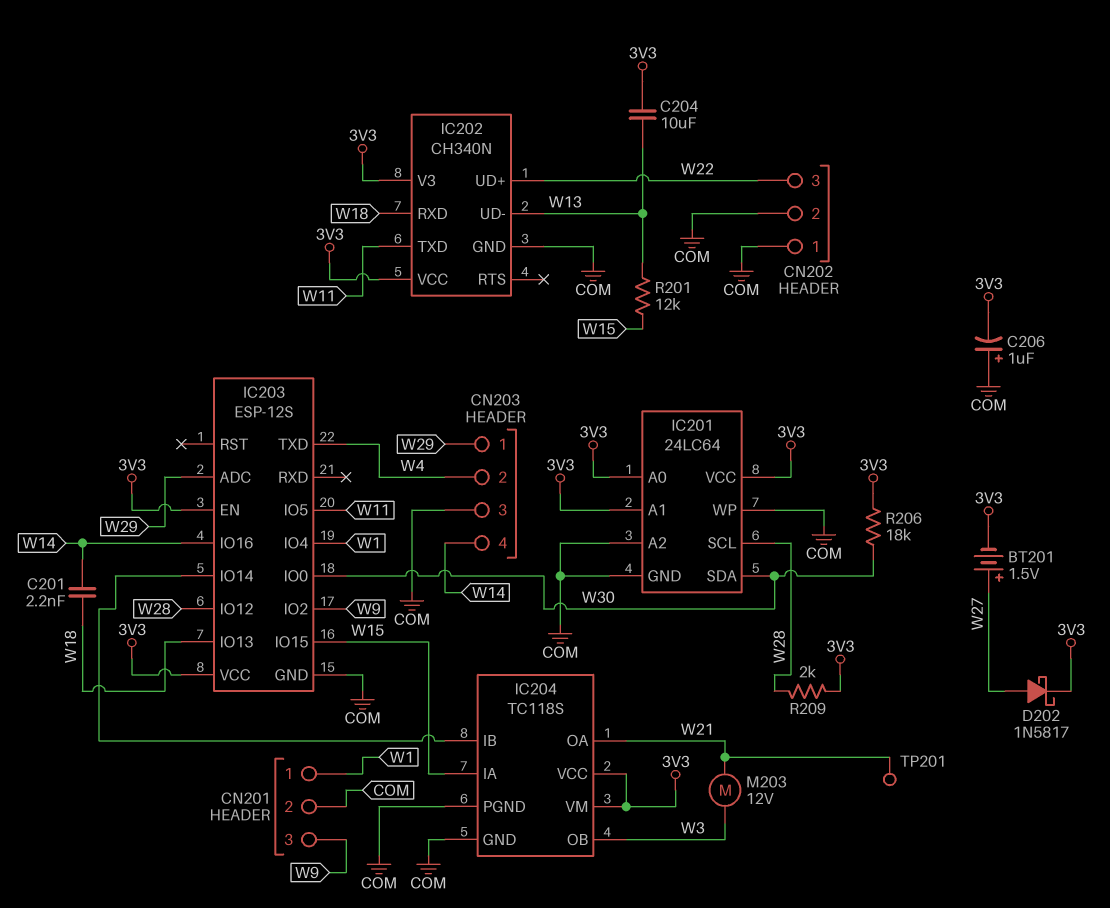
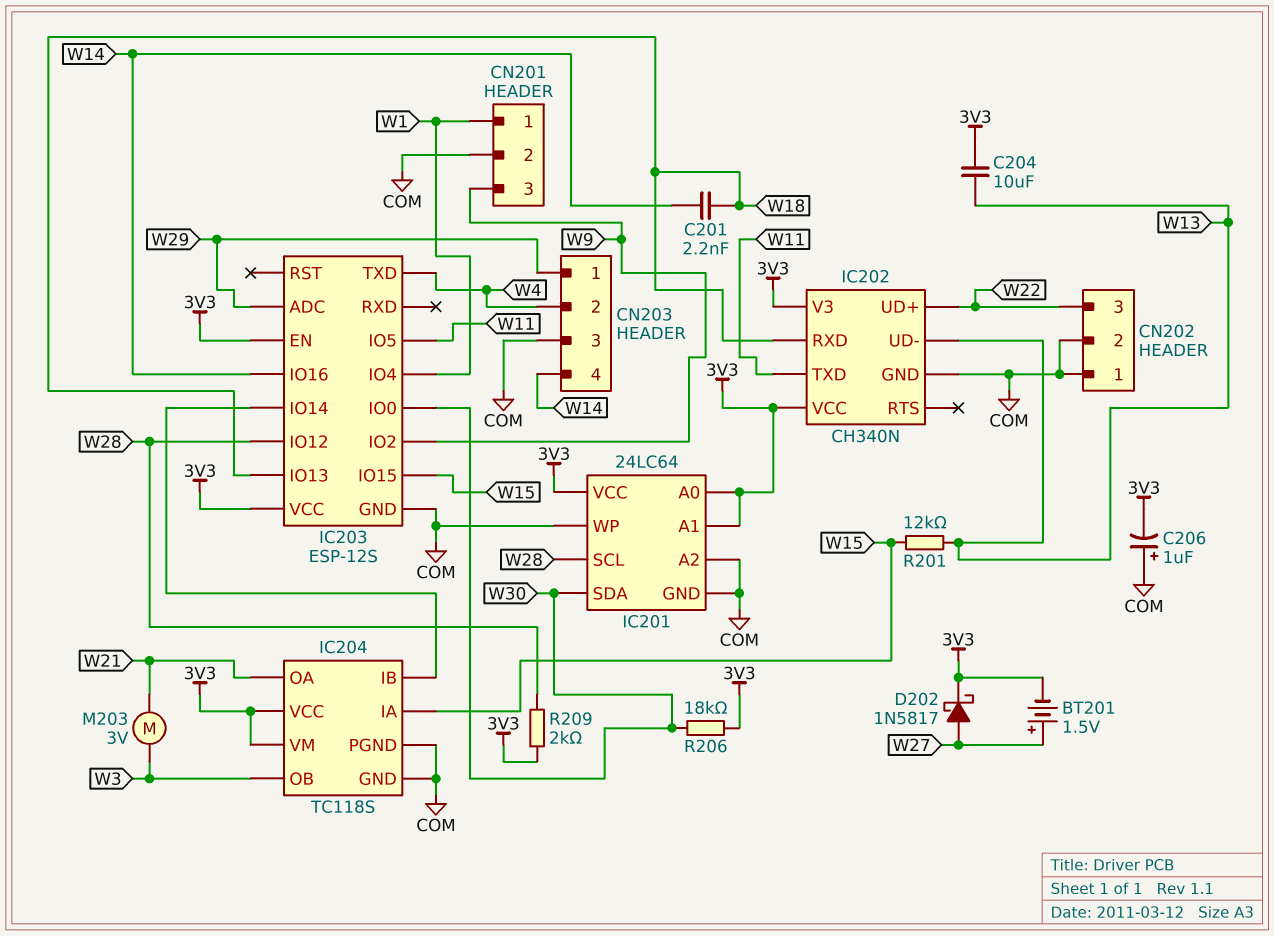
M203: motor 12V (W3, W21) -> motor 3V (W3, W21)
TP201: test point (W21) -> none

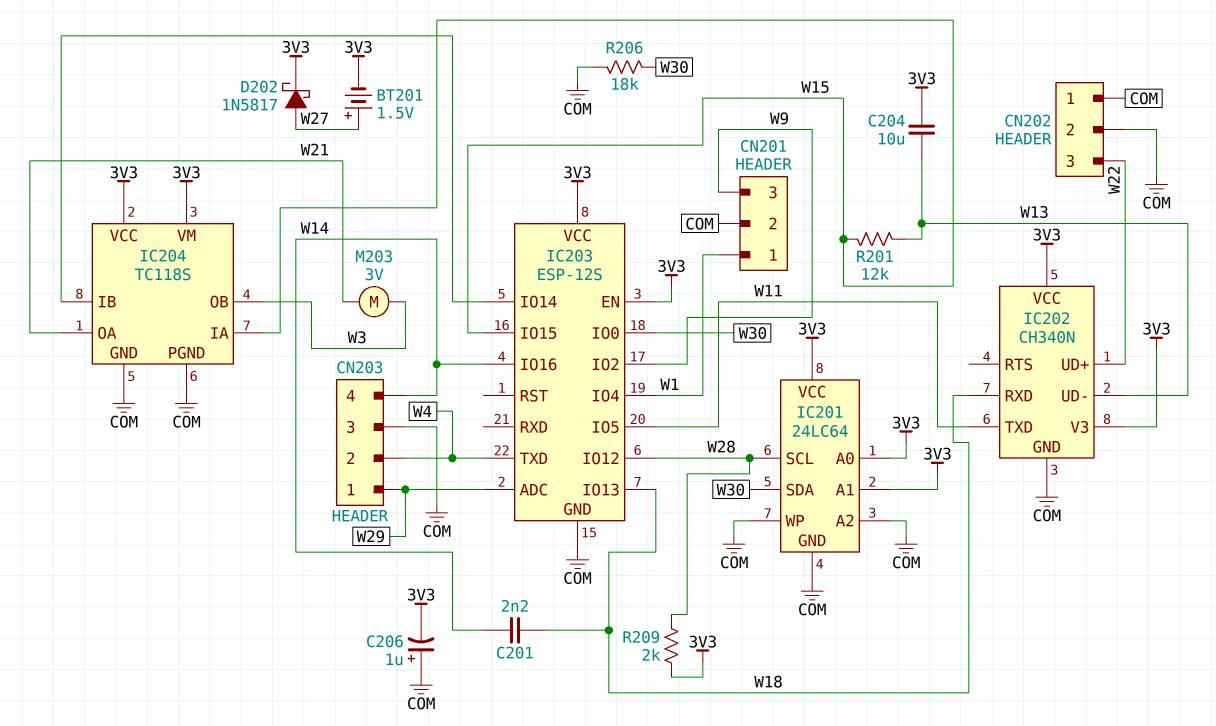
R206: 18k (3V3, W30) -> 18k (COM, W30)

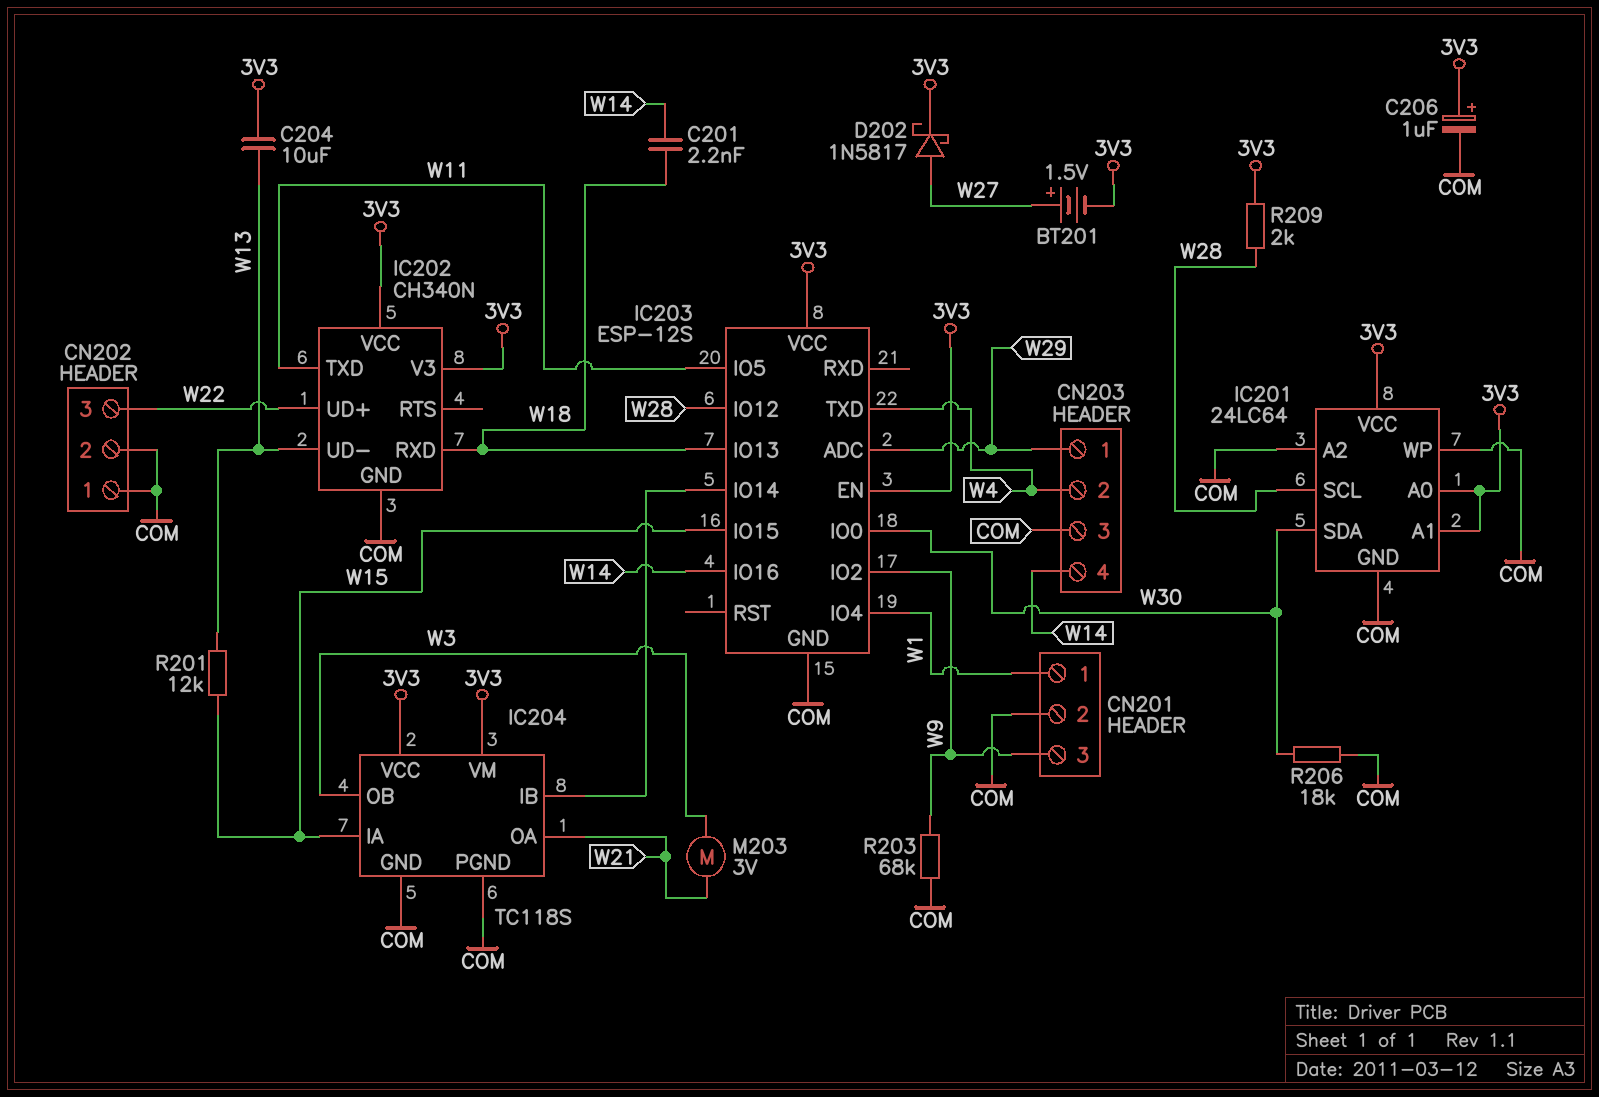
C206: 1uF (plus COM, minus 3V3) -> 1uF (plus 3V3, minus COM)
R203: none -> 68k (COM, W9)

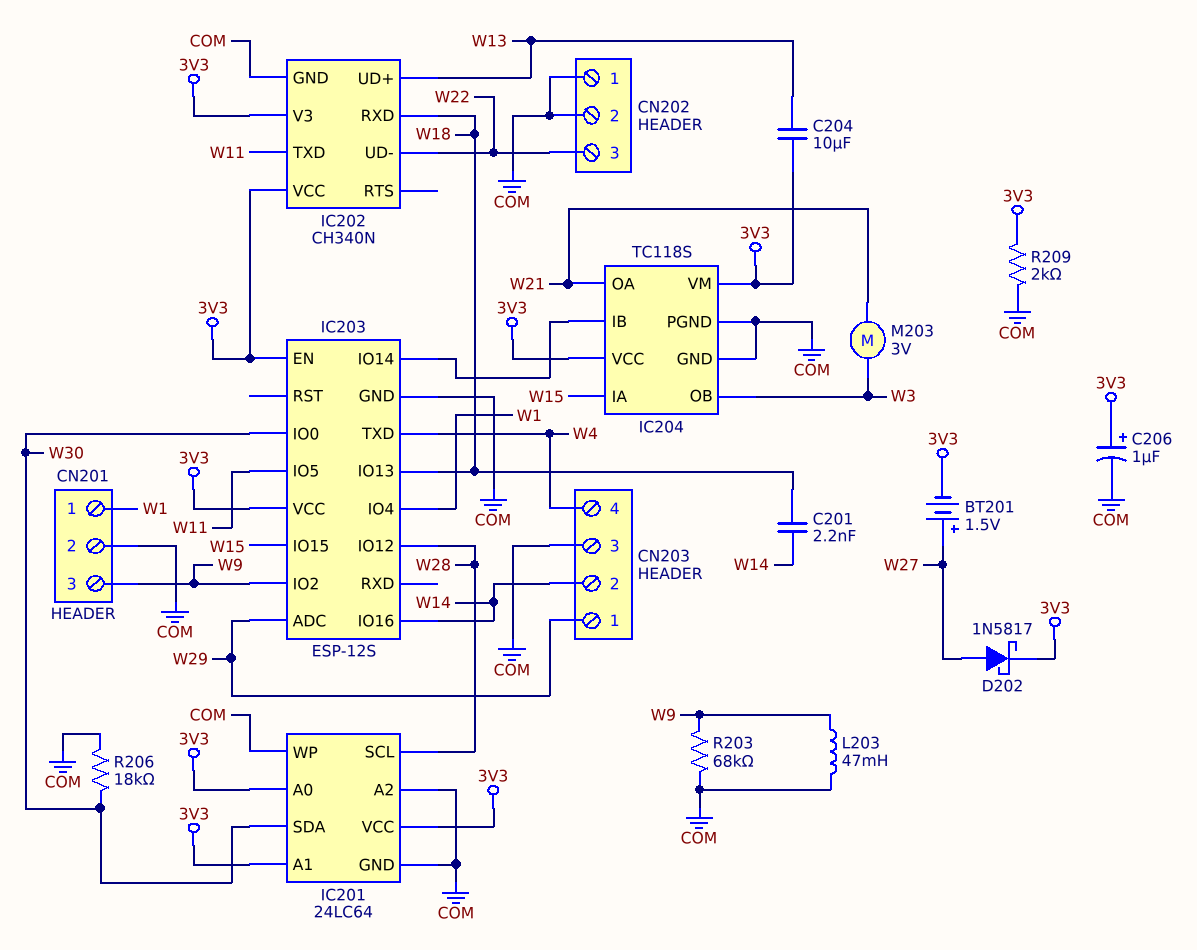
CN203 pin 2: W4 -> W14
CN203 pin 4: W14 -> W4
IC202 pin UD+: W22 -> W13
IC202 pin UD-: W13 -> W22
L203: none -> 47mH (COM, W9)
R201: 12k (W13, W15) -> none
R209: 2k (3V3, W28) -> 2k (3V3, COM)

